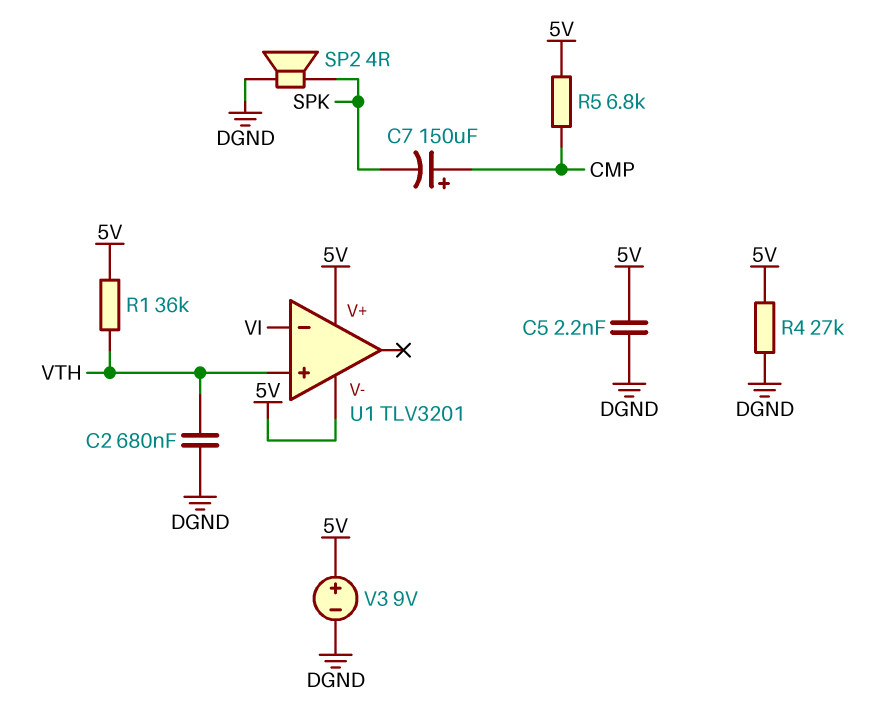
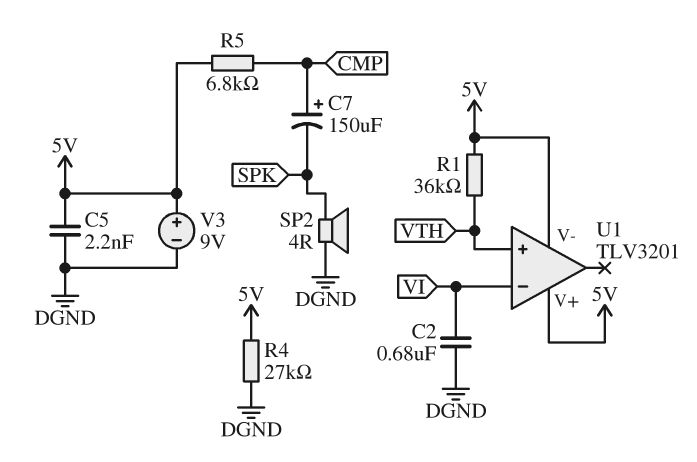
C2: 680nF (DGND, VTH) -> 680nF (DGND, VI)

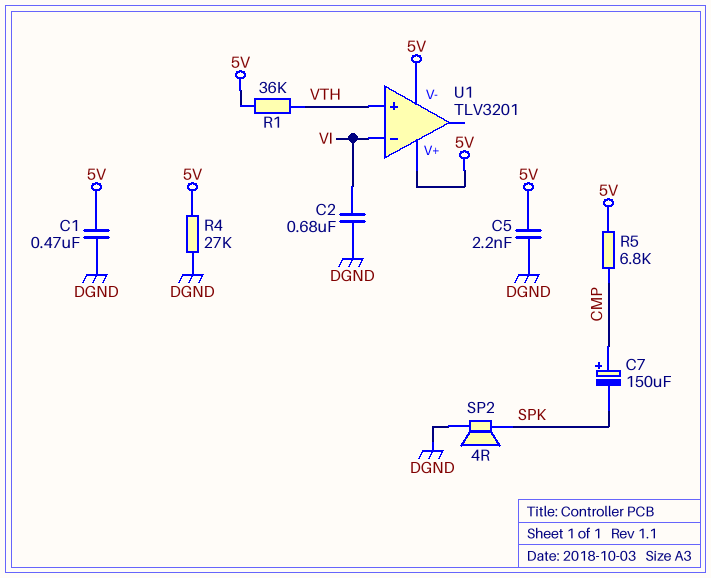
C1: none -> 470nF (5V, DGND)
V3: 9V (plus 5V, minus DGND) -> none

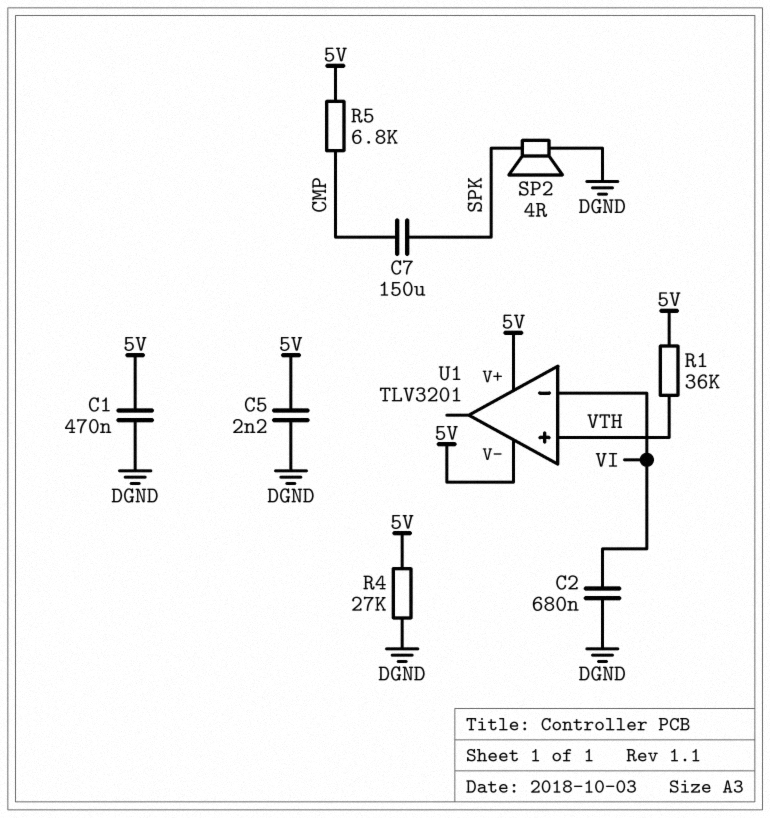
C7: 150uF (plus CMP, minus SPK) -> 150uF (CMP, SPK)

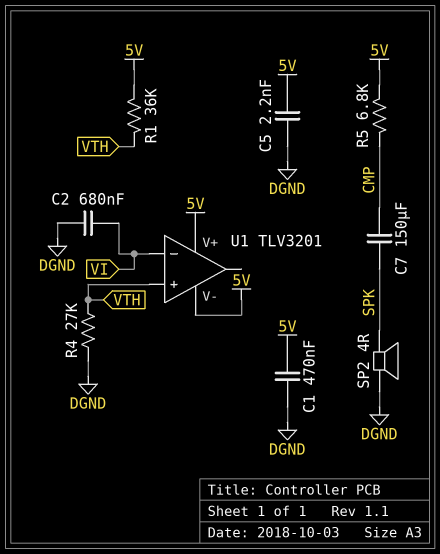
R4: 27k (5V, DGND) -> 27k (DGND, VTH)

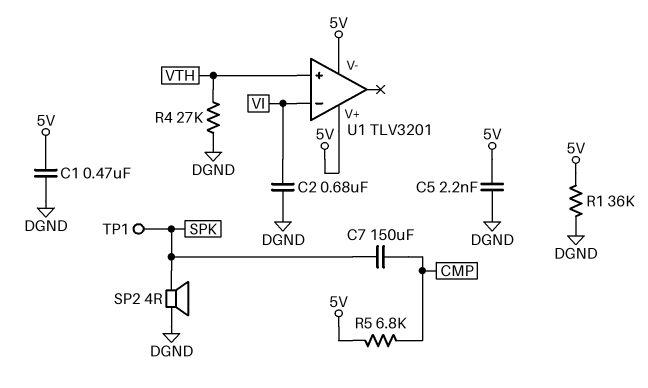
R1: 36k (5V, VTH) -> 36k (5V, DGND)
TP1: none -> test point (SPK)

